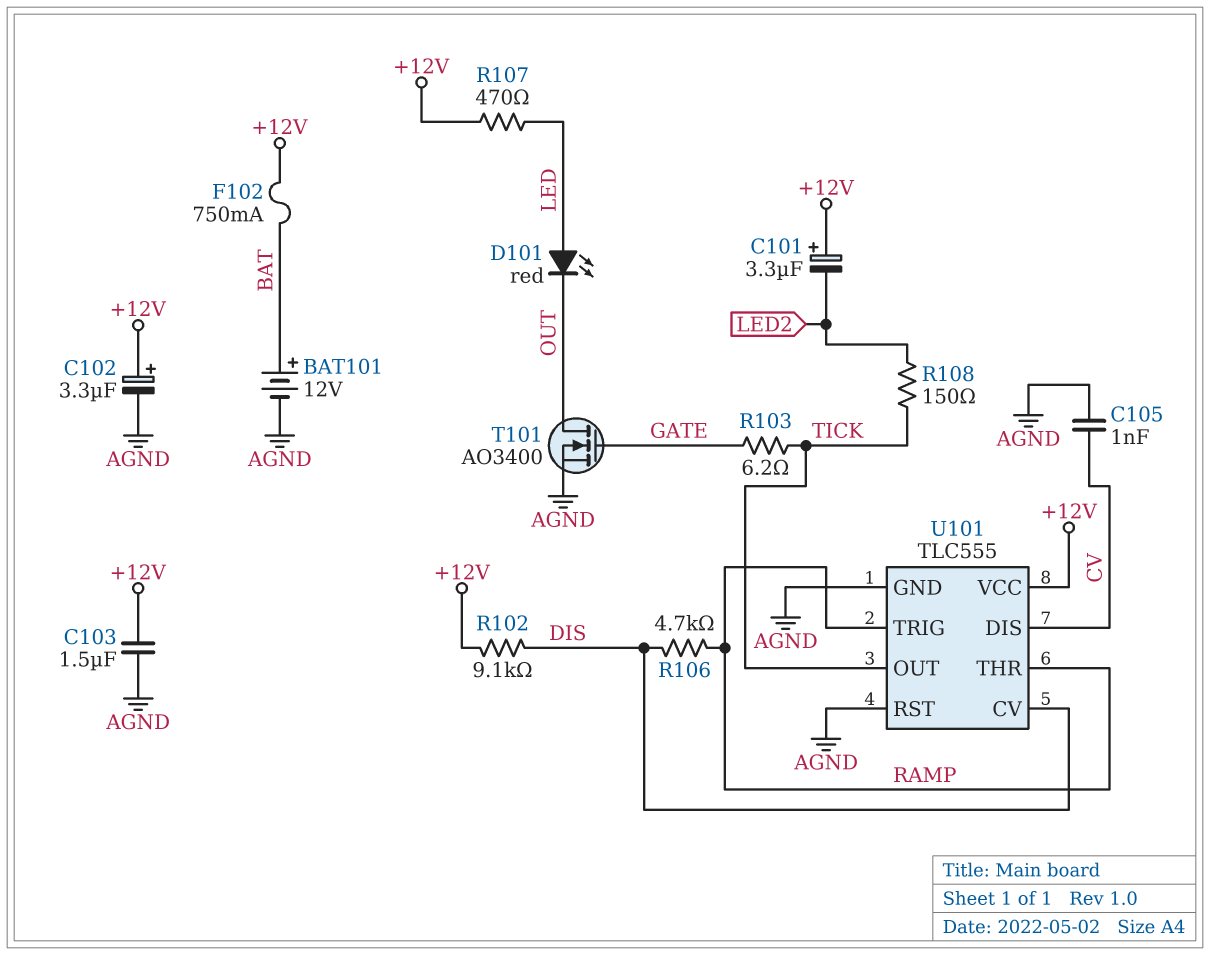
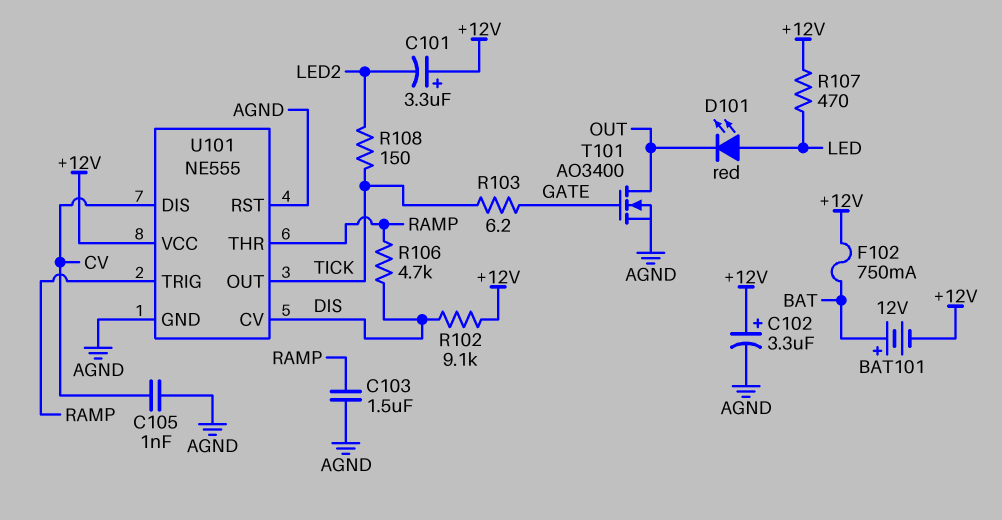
BAT101: 12V (plus BAT, minus AGND) -> 12V (plus BAT, minus +12V)
C103: 1.5uF (+12V, AGND) -> 1.5uF (AGND, RAMP)
U101: TLC555 -> NE555

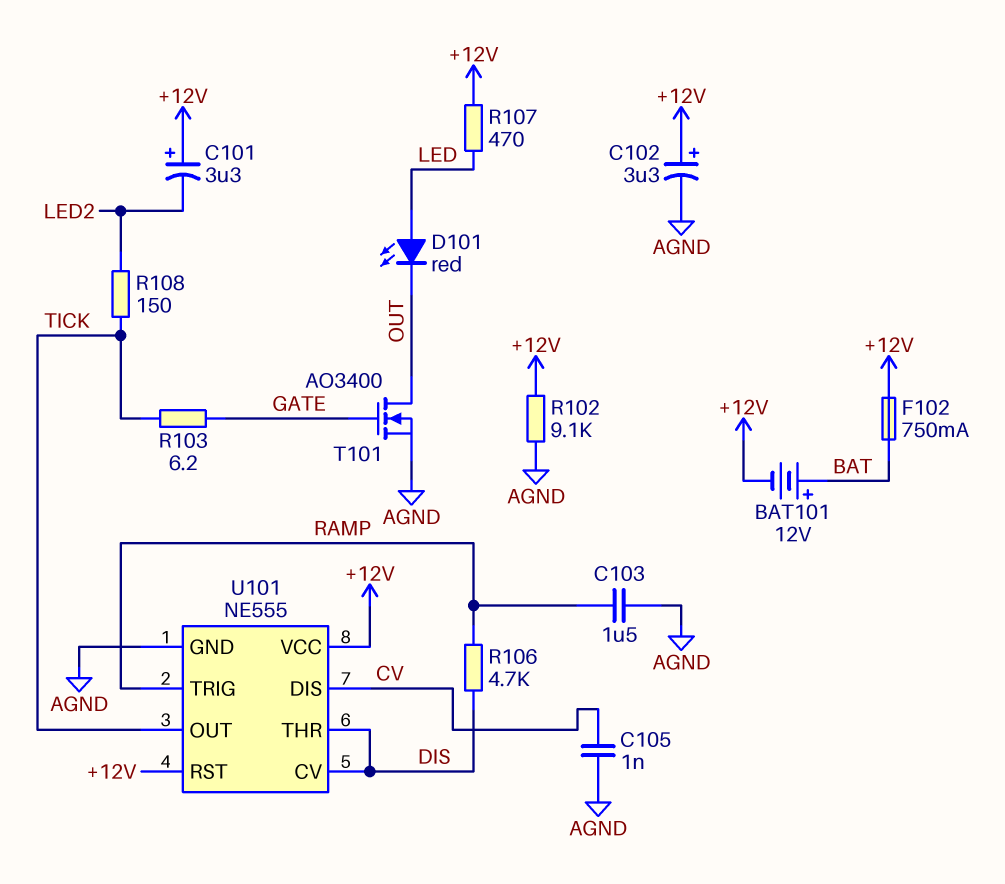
R102: 9.1k (+12V, DIS) -> 9.1k (+12V, AGND)
U101 pin RST: AGND -> +12V
U101 pin THR: RAMP -> DIS

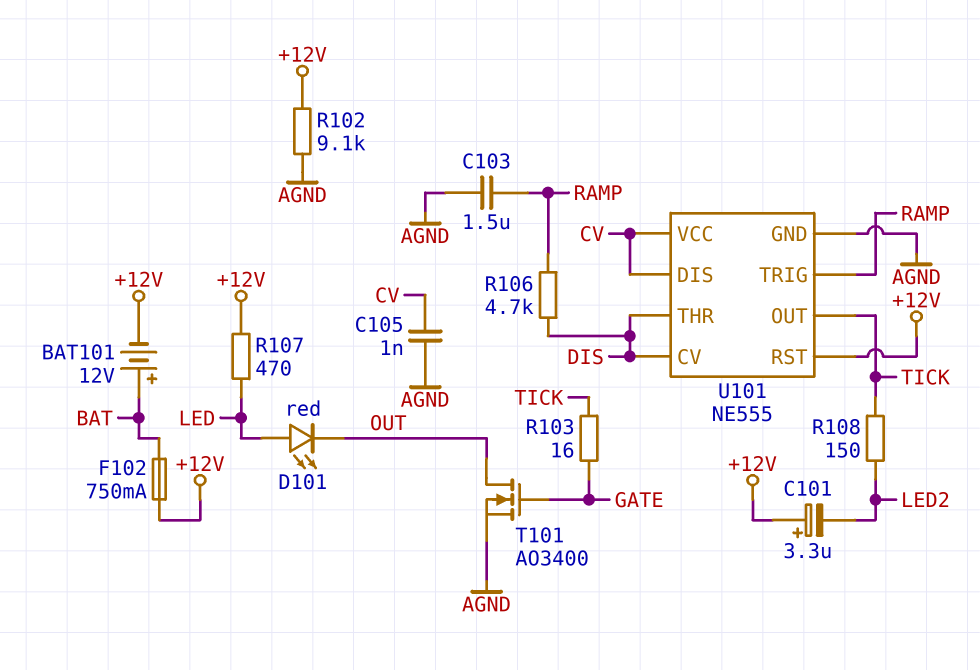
C102: 3.3uF (plus +12V, minus AGND) -> none
R103: 6.2 (GATE, TICK) -> 16 (GATE, TICK)
U101 pin VCC: +12V -> CV

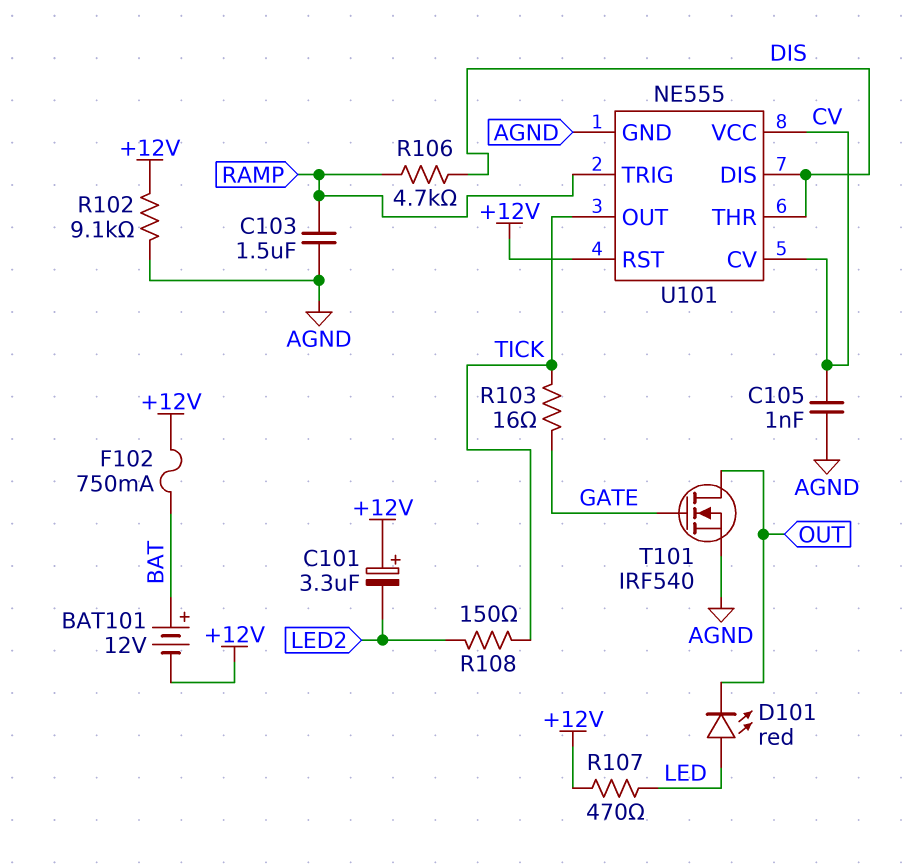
T101: NMOS AO3400 (G GATE, D OUT, S AGND) -> NMOS IRF540 (G GATE, D OUT, S AGND)
U101 pin CV: DIS -> CV
U101 pin DIS: CV -> DIS

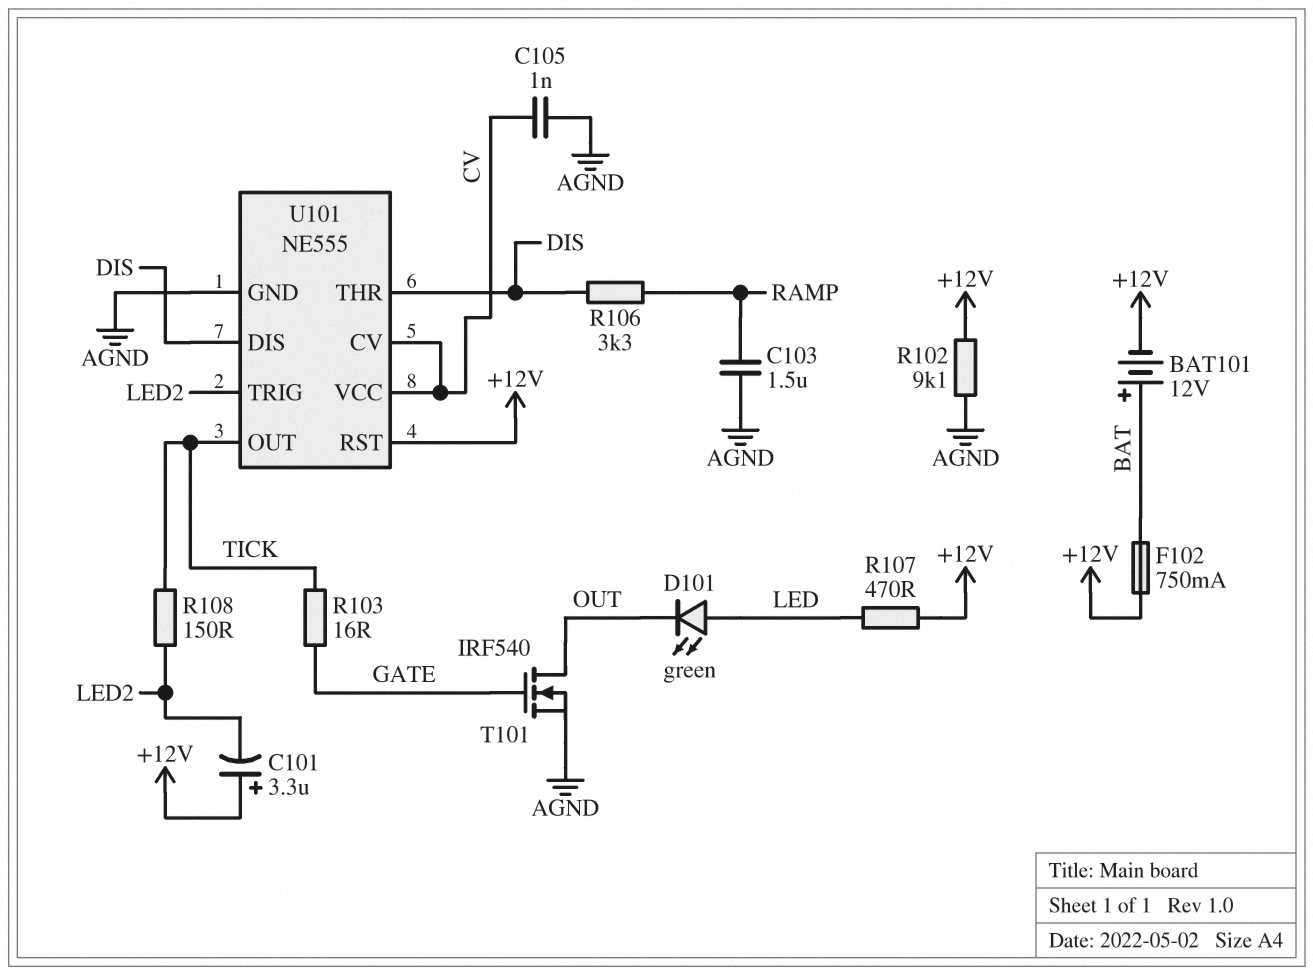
D101: LED red (A LED, K OUT) -> LED green (A LED, K OUT)
R106: 4.7k (DIS, RAMP) -> 3.3k (DIS, RAMP)
U101 pin TRIG: RAMP -> LED2

